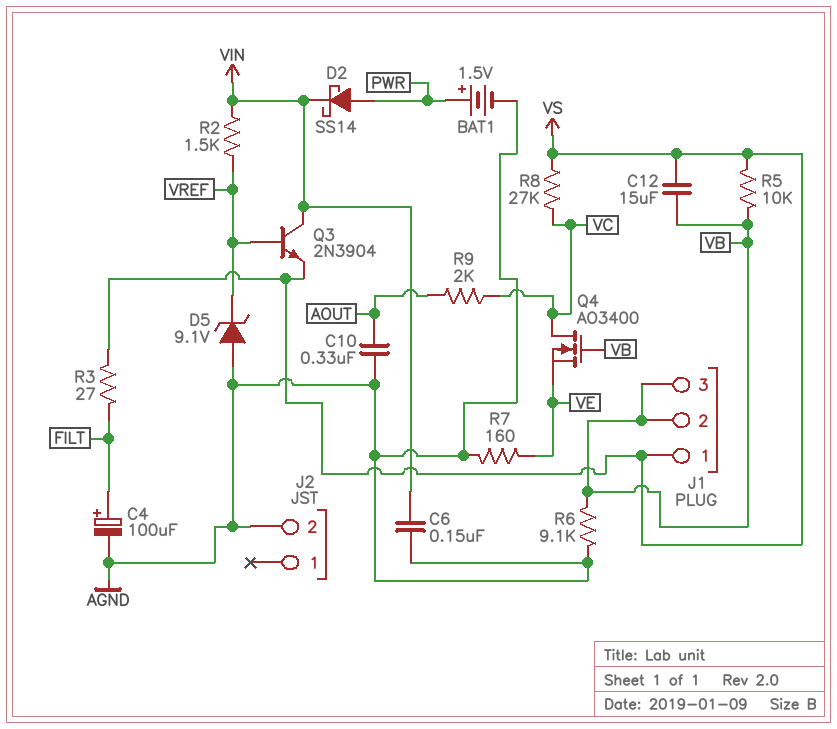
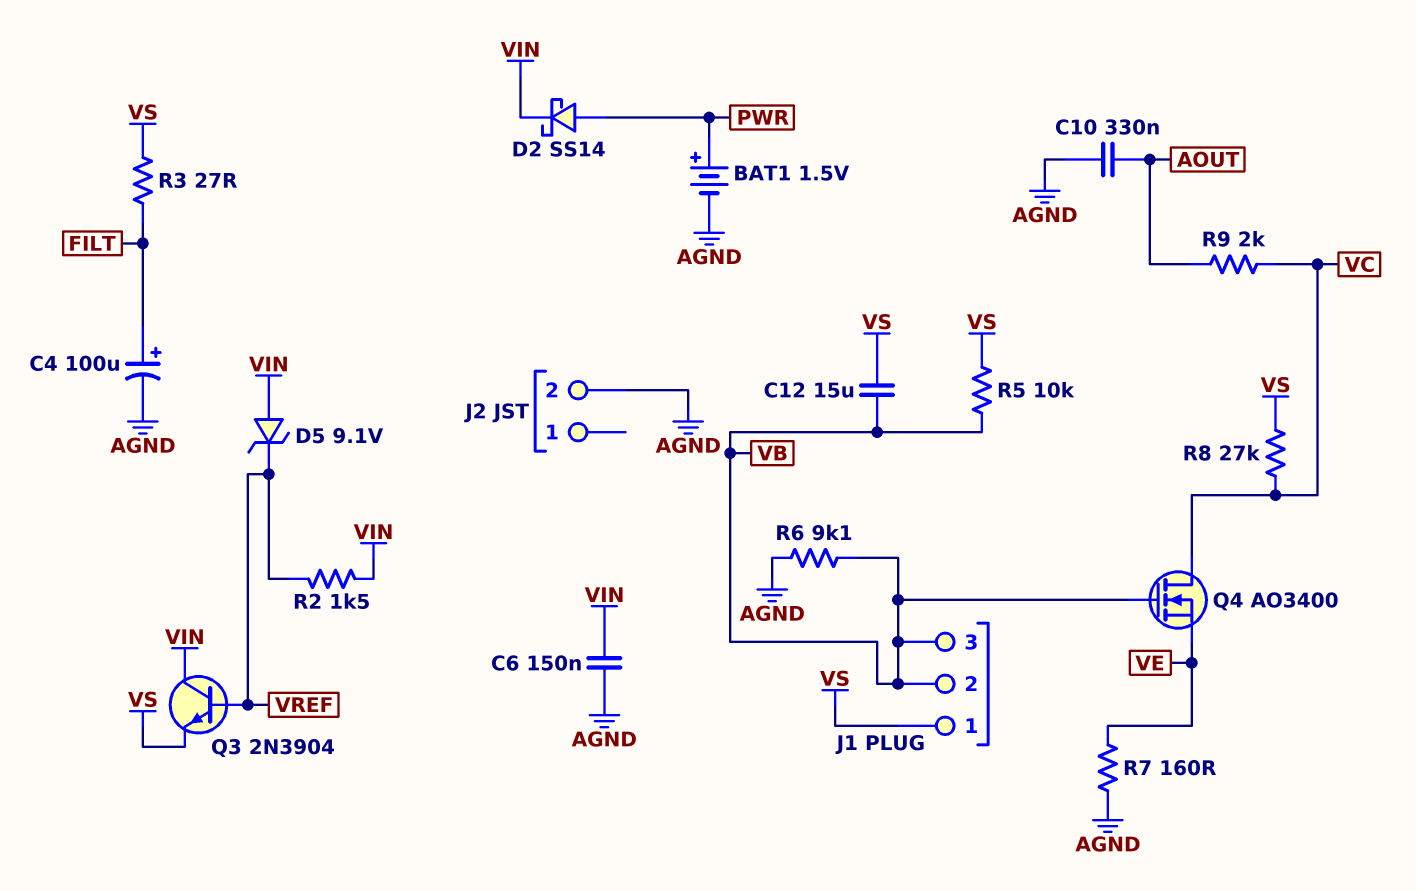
D5: zener 9.1V (A AGND, K VREF) -> zener 9.1V (A VIN, K VREF)

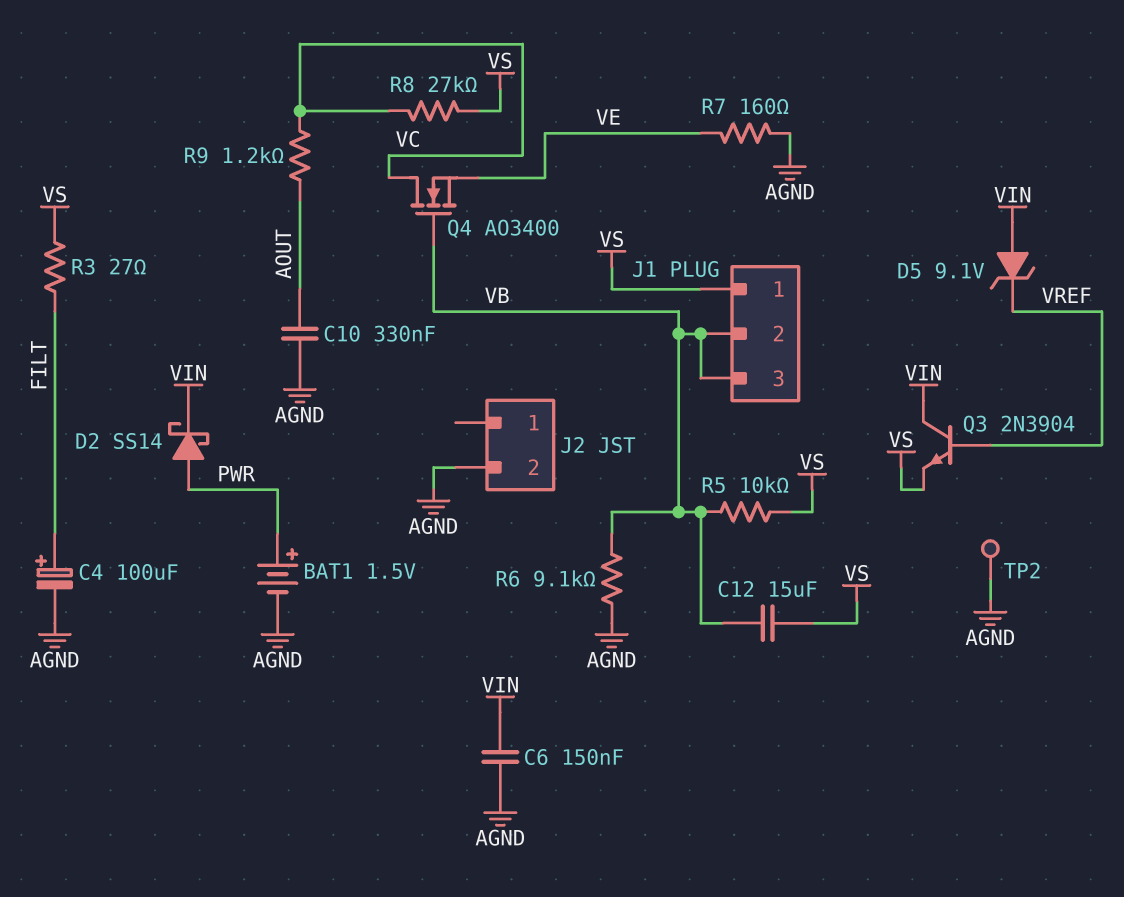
R2: 1.5k (VIN, VREF) -> none
R9: 2k (AOUT, VC) -> 1.2k (AOUT, VC)
TP2: none -> test point (AGND)

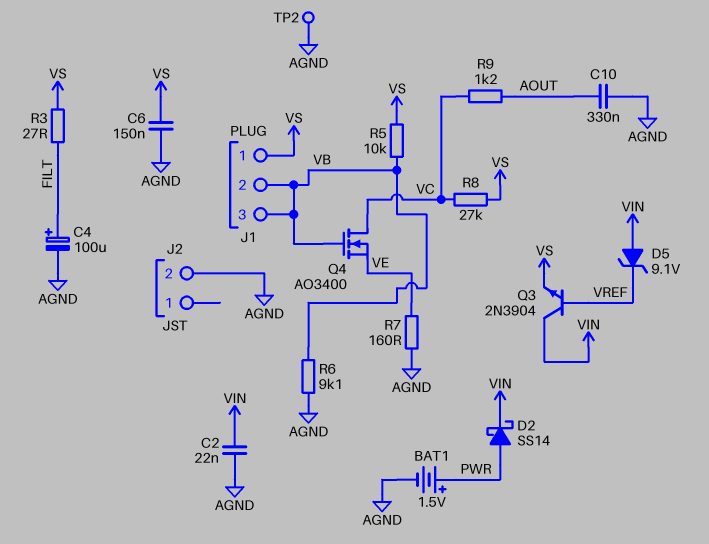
C2: none -> 22nF (AGND, VIN)
C6: 150nF (AGND, VIN) -> 150nF (AGND, VS)
C12: 15uF (VB, VS) -> none

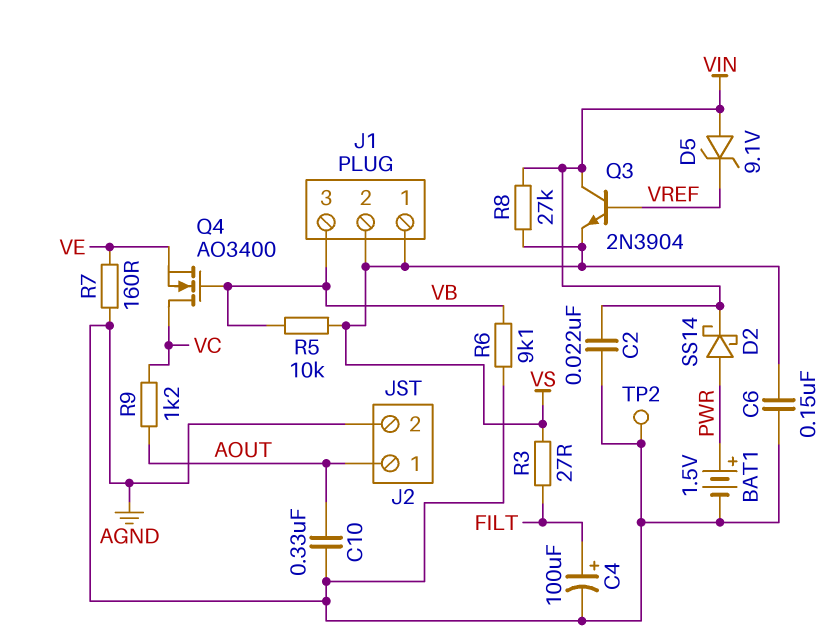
J1 pin 2: VB -> VS
J2 pin 1: none -> AOUT
R8: 27k (VC, VS) -> 27k (VIN, VS)

